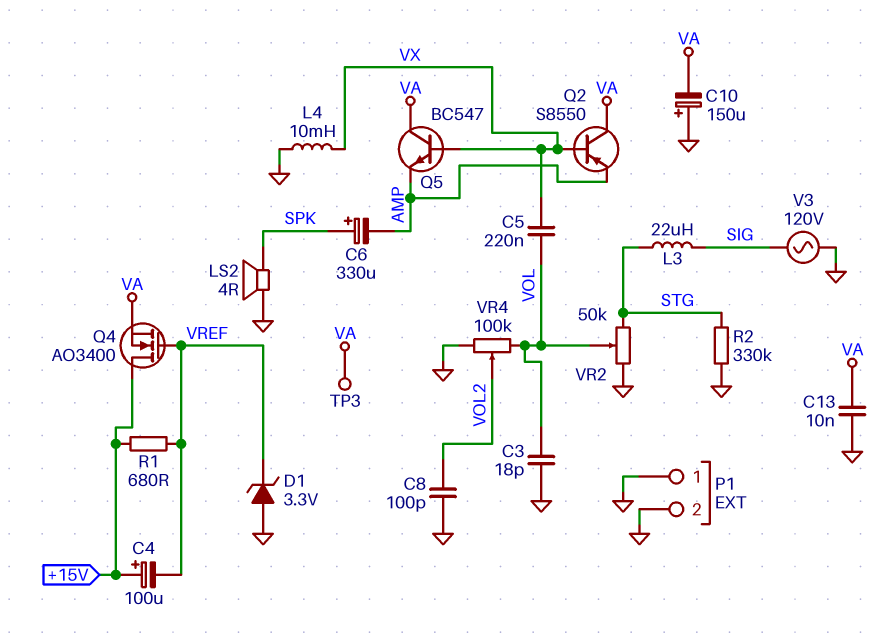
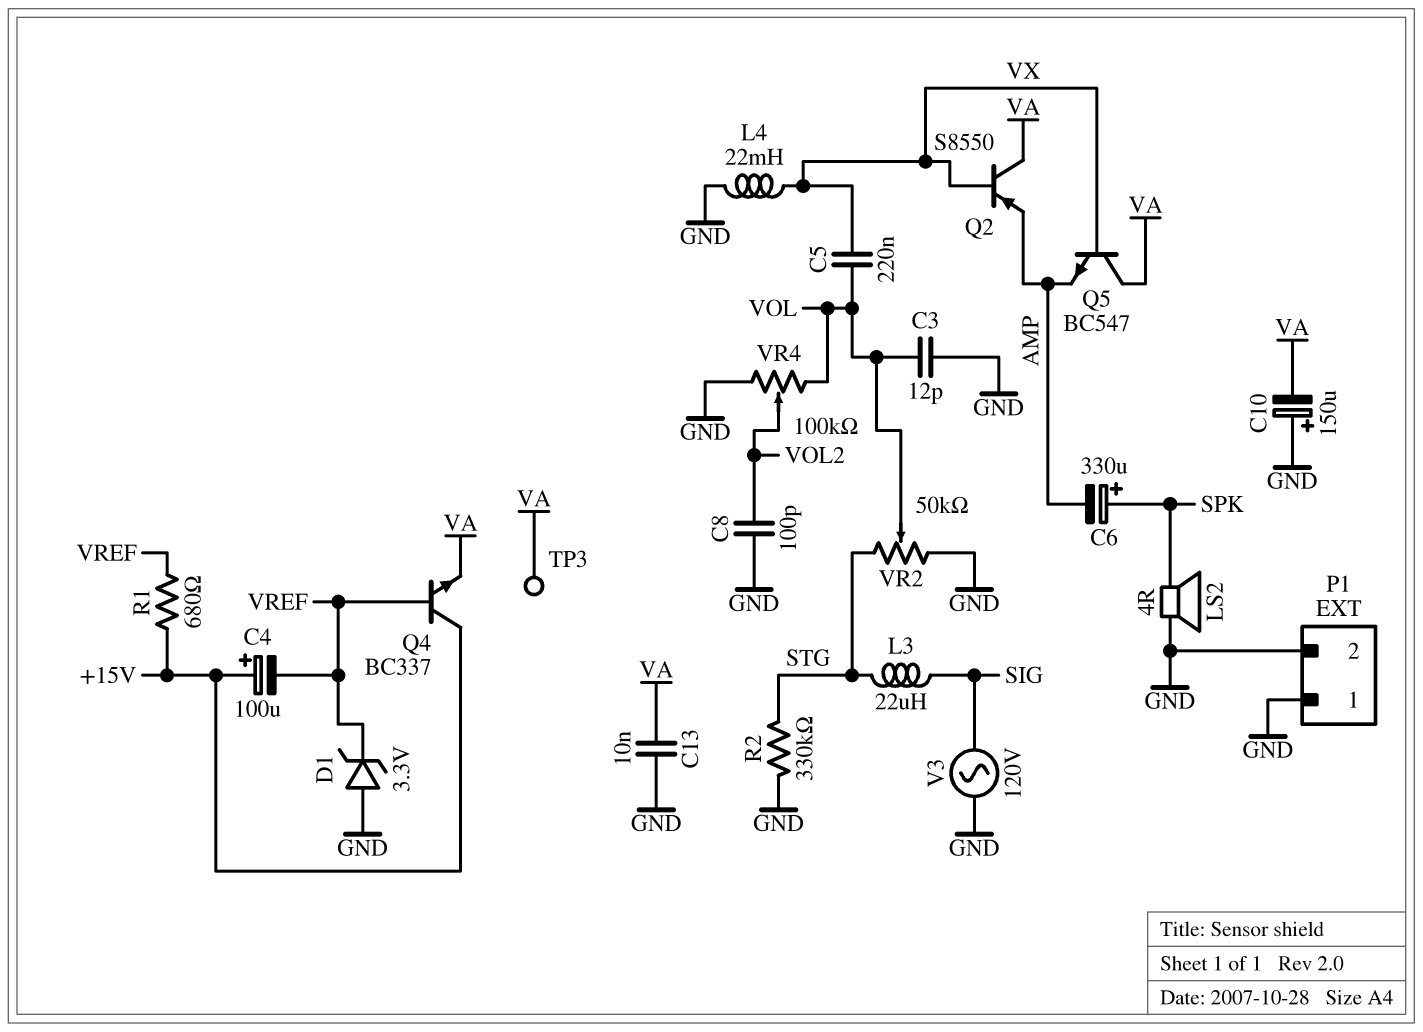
C3: 18pF (GND, VOL) -> 12pF (GND, VOL)
L4: 10mH (GND, VX) -> 22mH (GND, VX)
Q4: NMOS AO3400 (G VREF, D +15V, S VA) -> NPN BC337 (B VREF, C +15V, E VA)

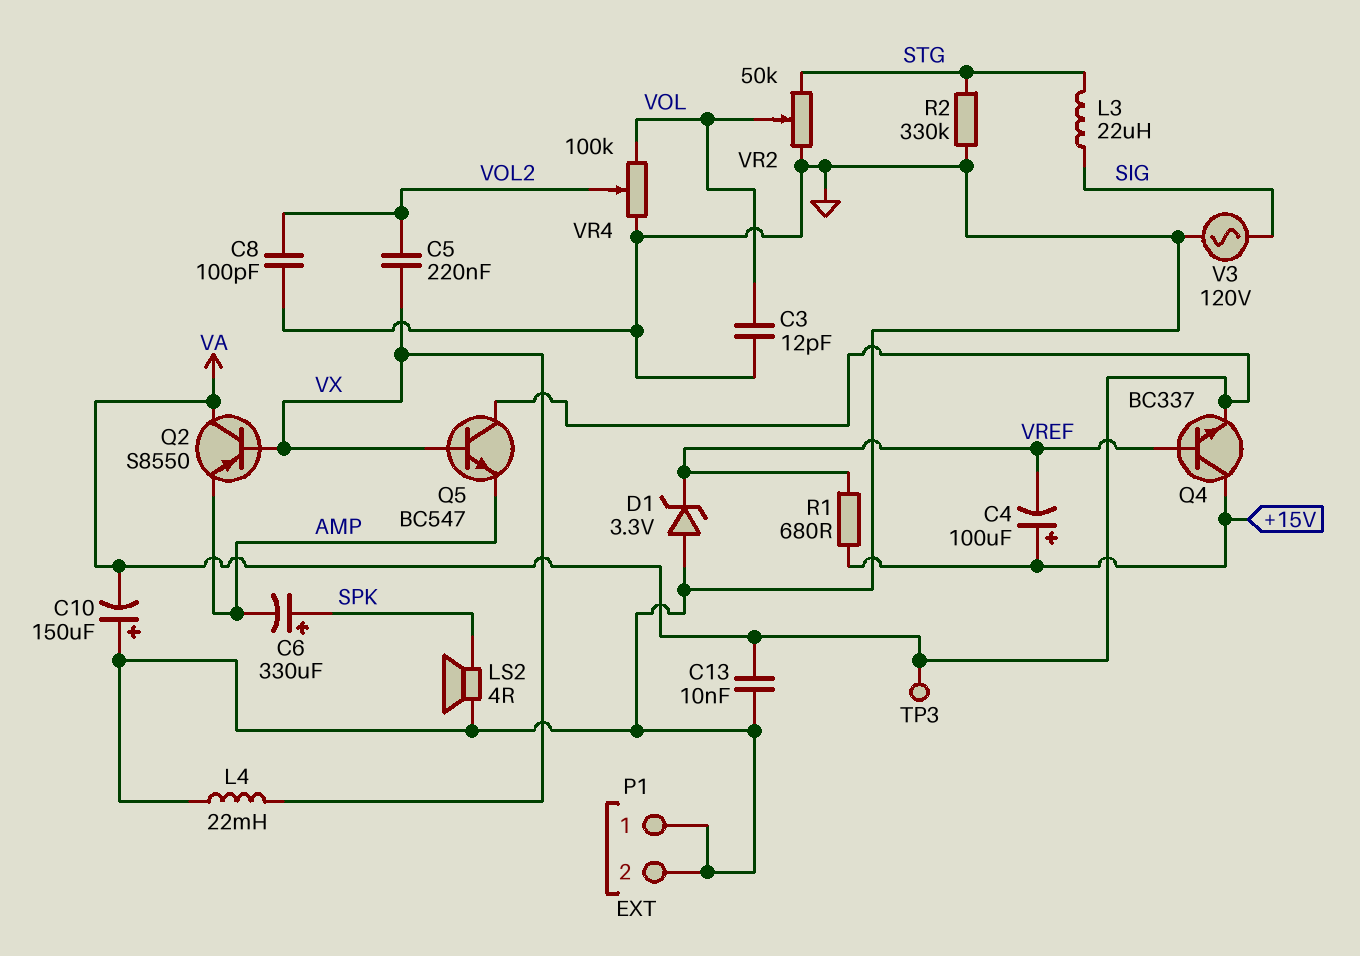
C5: 220nF (VOL, VX) -> 220nF (VOL2, VX)

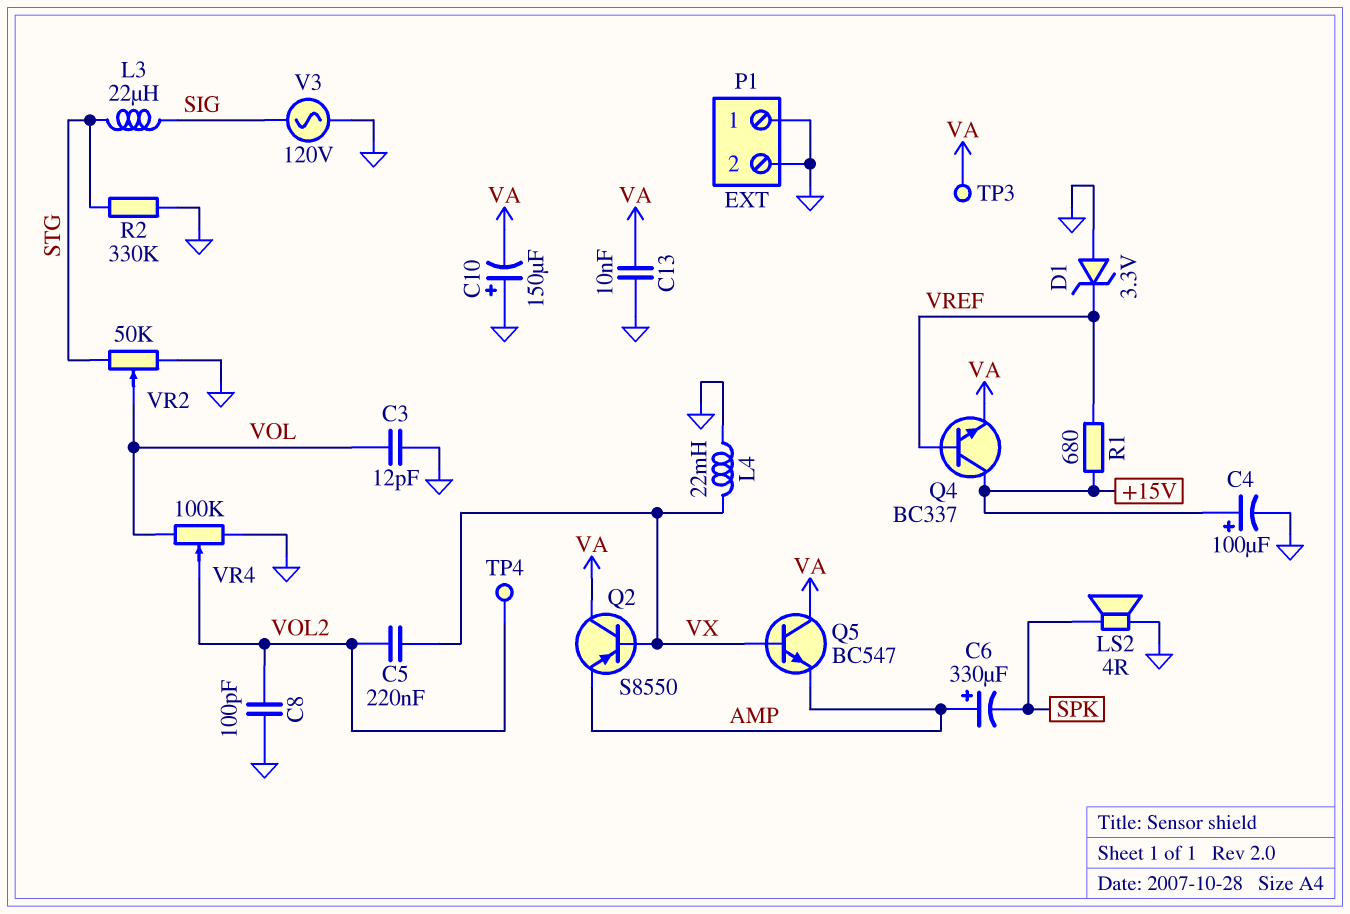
C4: 100uF (plus +15V, minus VREF) -> 100uF (plus +15V, minus GND)
C6: 330uF (plus SPK, minus AMP) -> 330uF (plus AMP, minus SPK)
TP4: none -> test point (VOL2)

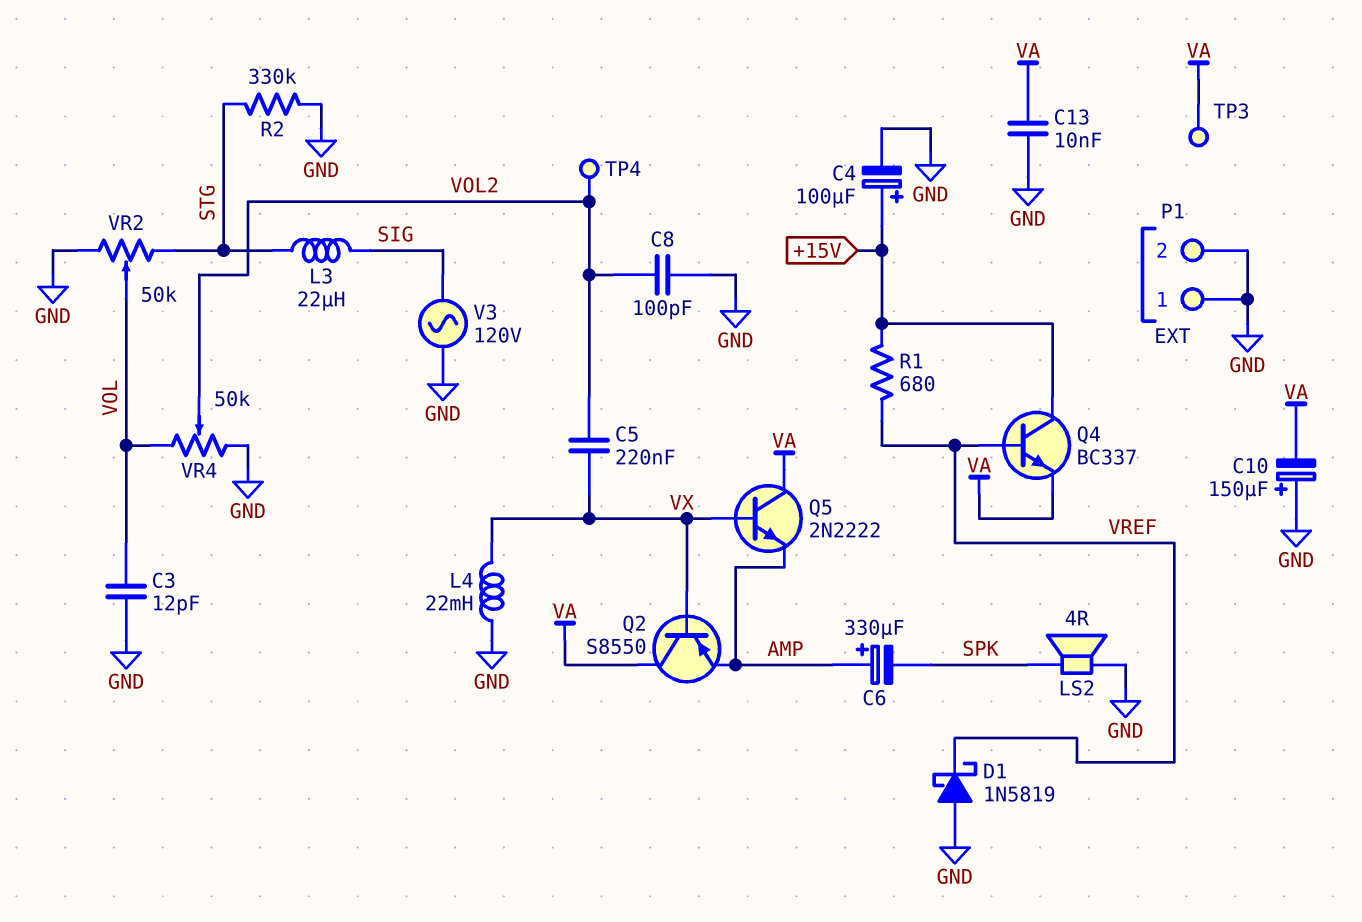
D1: zener 3.3V (A GND, K VREF) -> schottky 1N5819 (A GND, K VREF)
Q5: NPN BC547 (B VX, C VA, E AMP) -> NPN 2N2222 (B VX, C VA, E AMP)
VR4: 100k (GND, VOL, wiper VOL2) -> 50k (GND, VOL, wiper VOL2)

